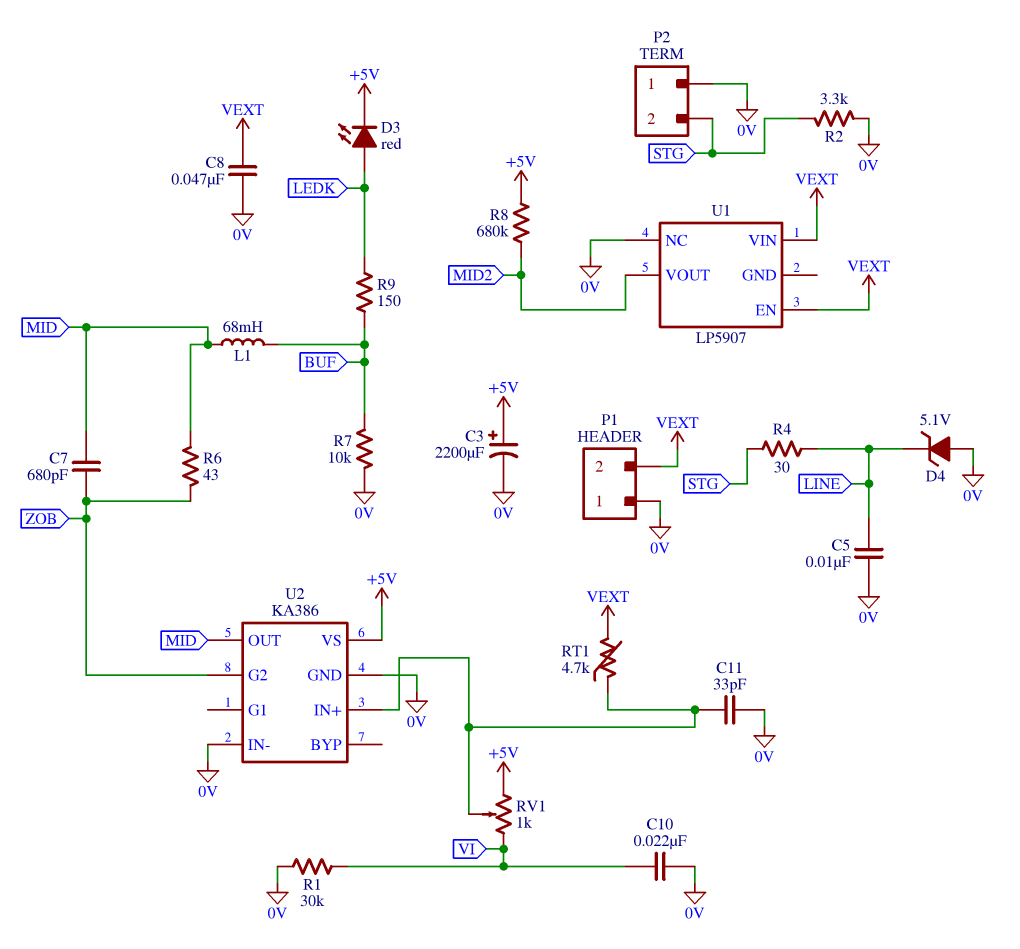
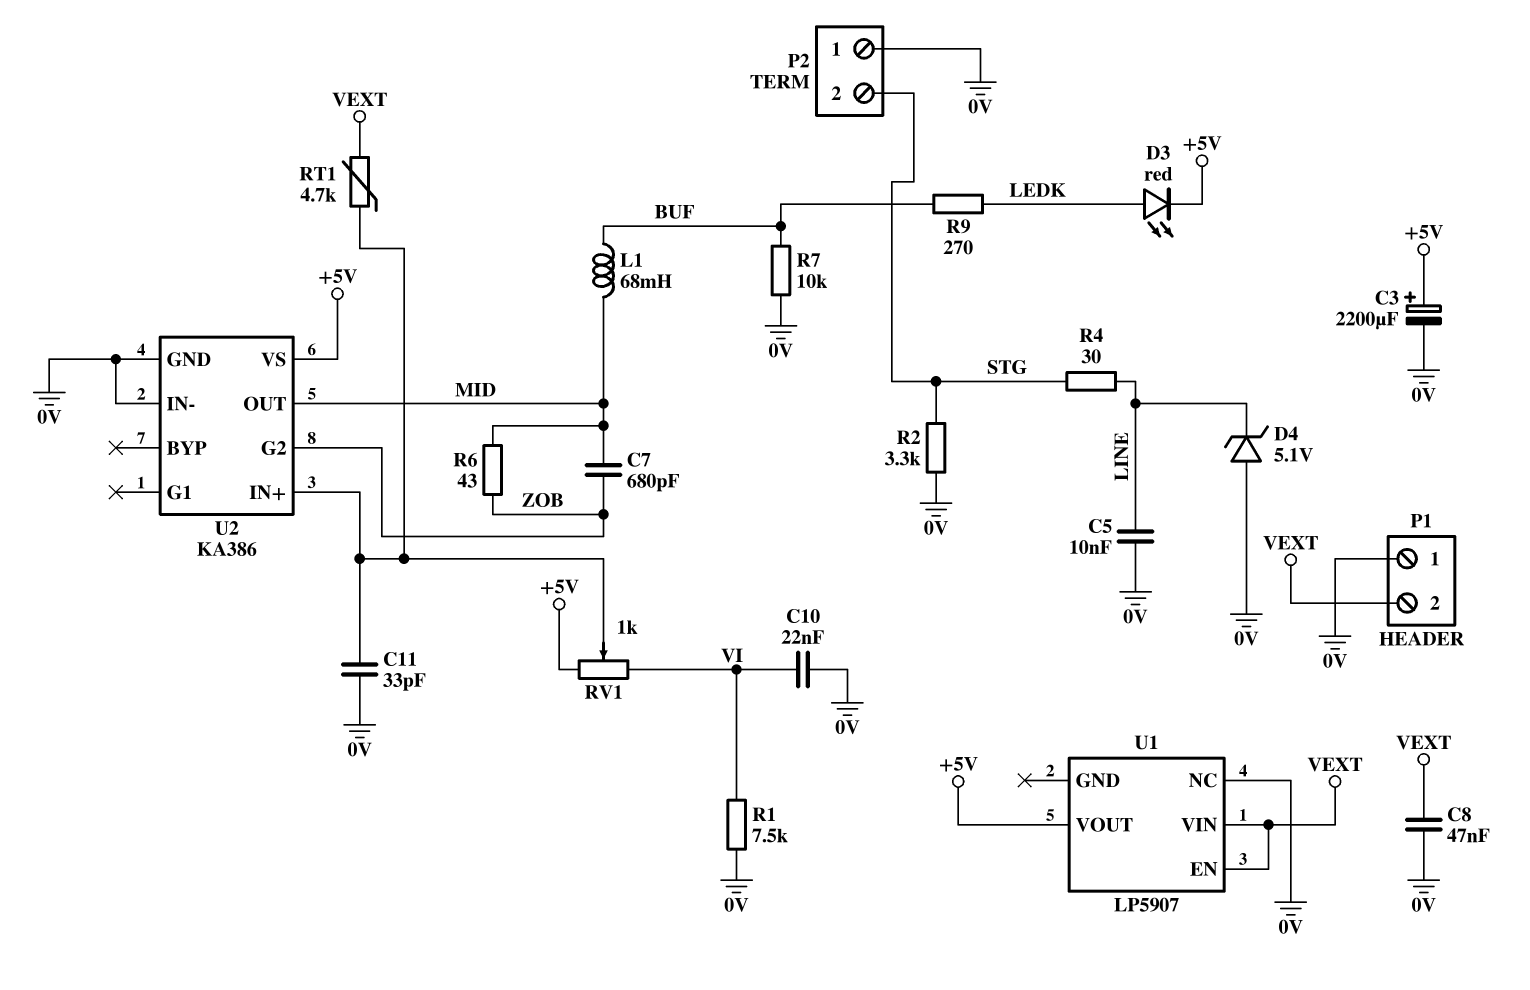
R1: 30k (0V, VI) -> 7.5k (0V, VI)
R8: 680k (+5V, MID2) -> none
R9: 150 (BUF, LEDK) -> 270 (BUF, LEDK)
U1 pin VOUT: MID2 -> +5V

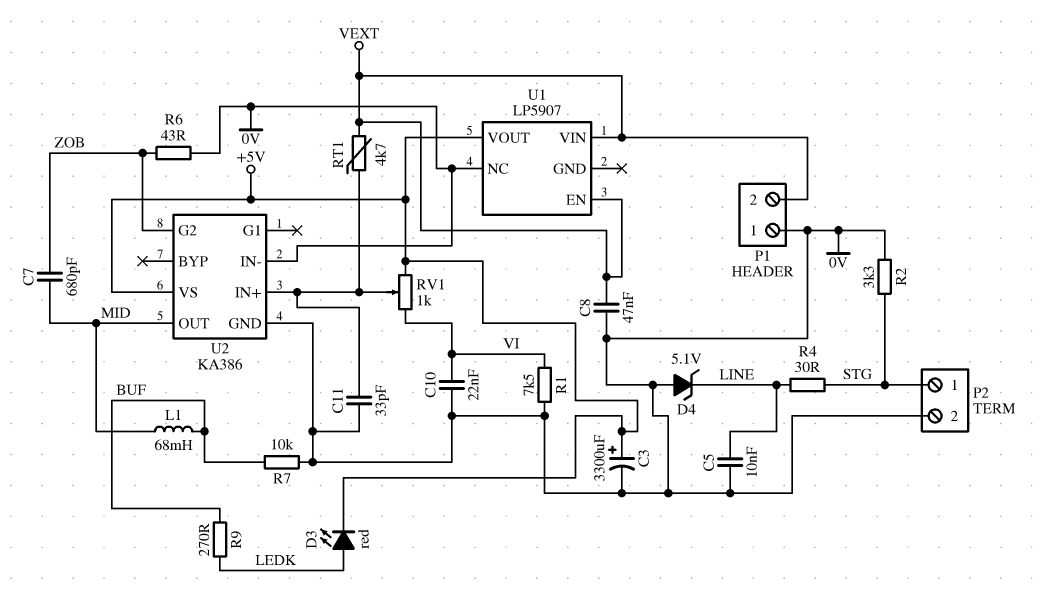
C3: 2200uF (plus +5V, minus 0V) -> 3300uF (plus +5V, minus 0V)
P2 pin 1: 0V -> STG
P2 pin 2: STG -> 0V
R6: 43 (MID, ZOB) -> 43 (0V, ZOB)

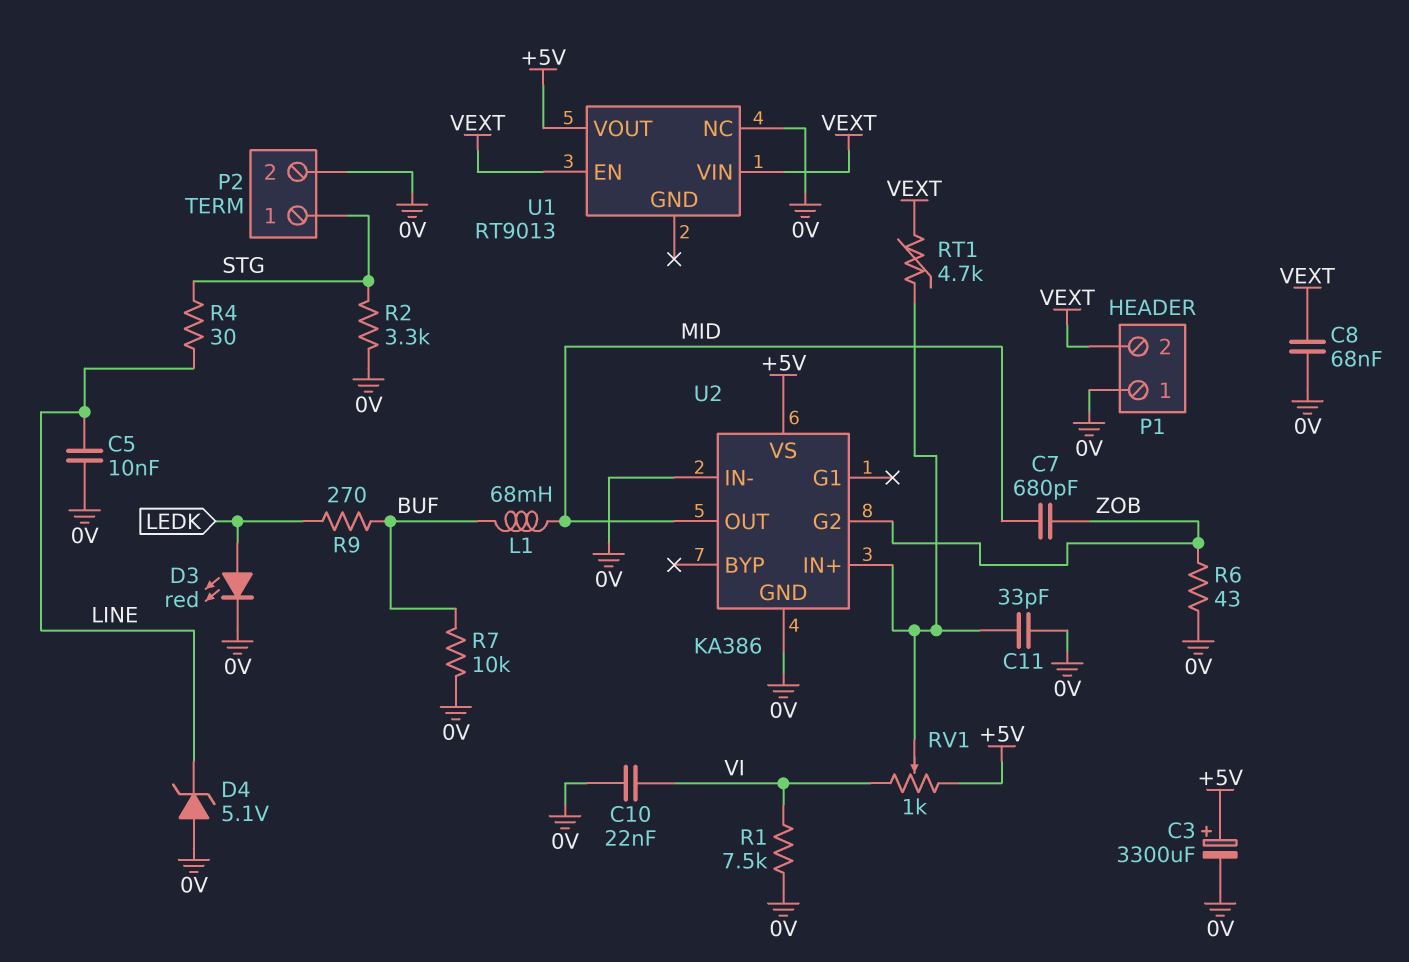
C8: 47nF (0V, VEXT) -> 68nF (0V, VEXT)
D3: LED red (A LEDK, K +5V) -> LED red (A LEDK, K 0V)
U1: LP5907 -> RT9013

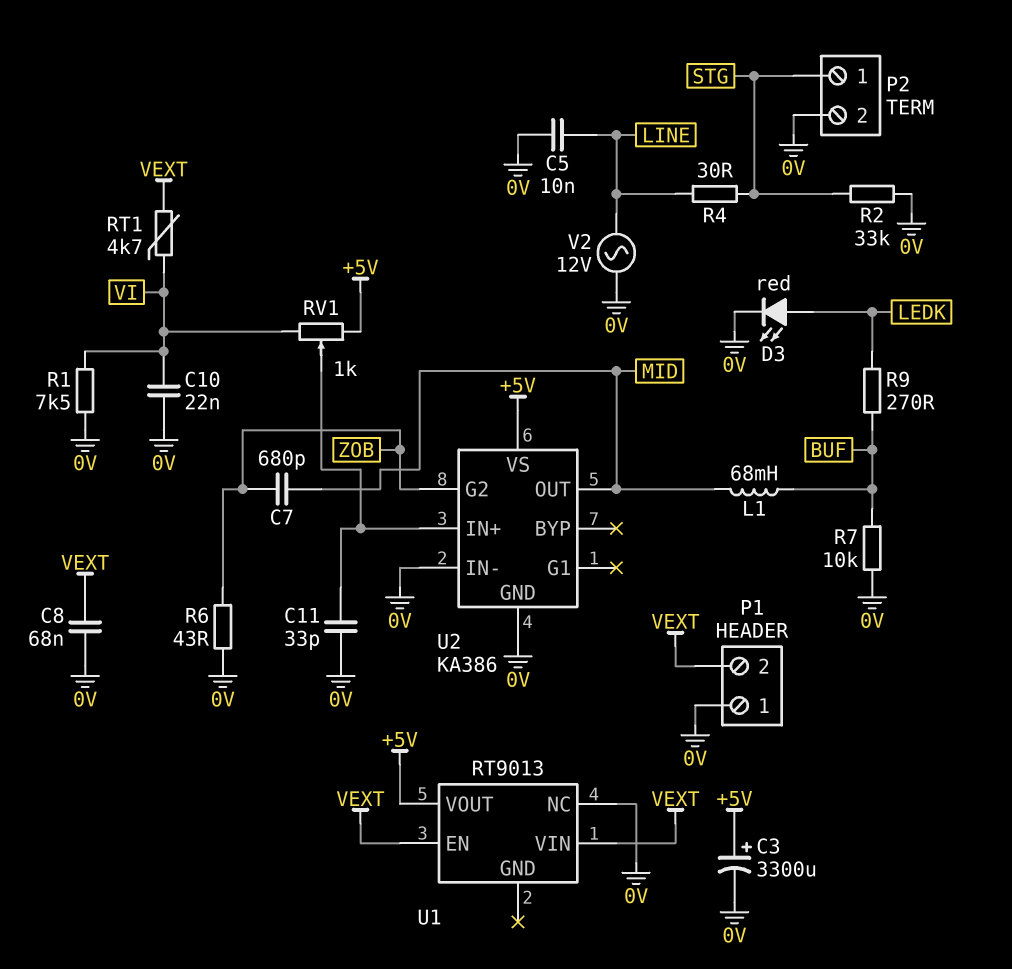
D4: zener 5.1V (A 0V, K LINE) -> none
R2: 3.3k (0V, STG) -> 33k (0V, STG)
RT1: 4.7k (U2/IN+, VEXT) -> 4.7k (VEXT, VI)
V2: none -> AC 12V (0V, LINE)

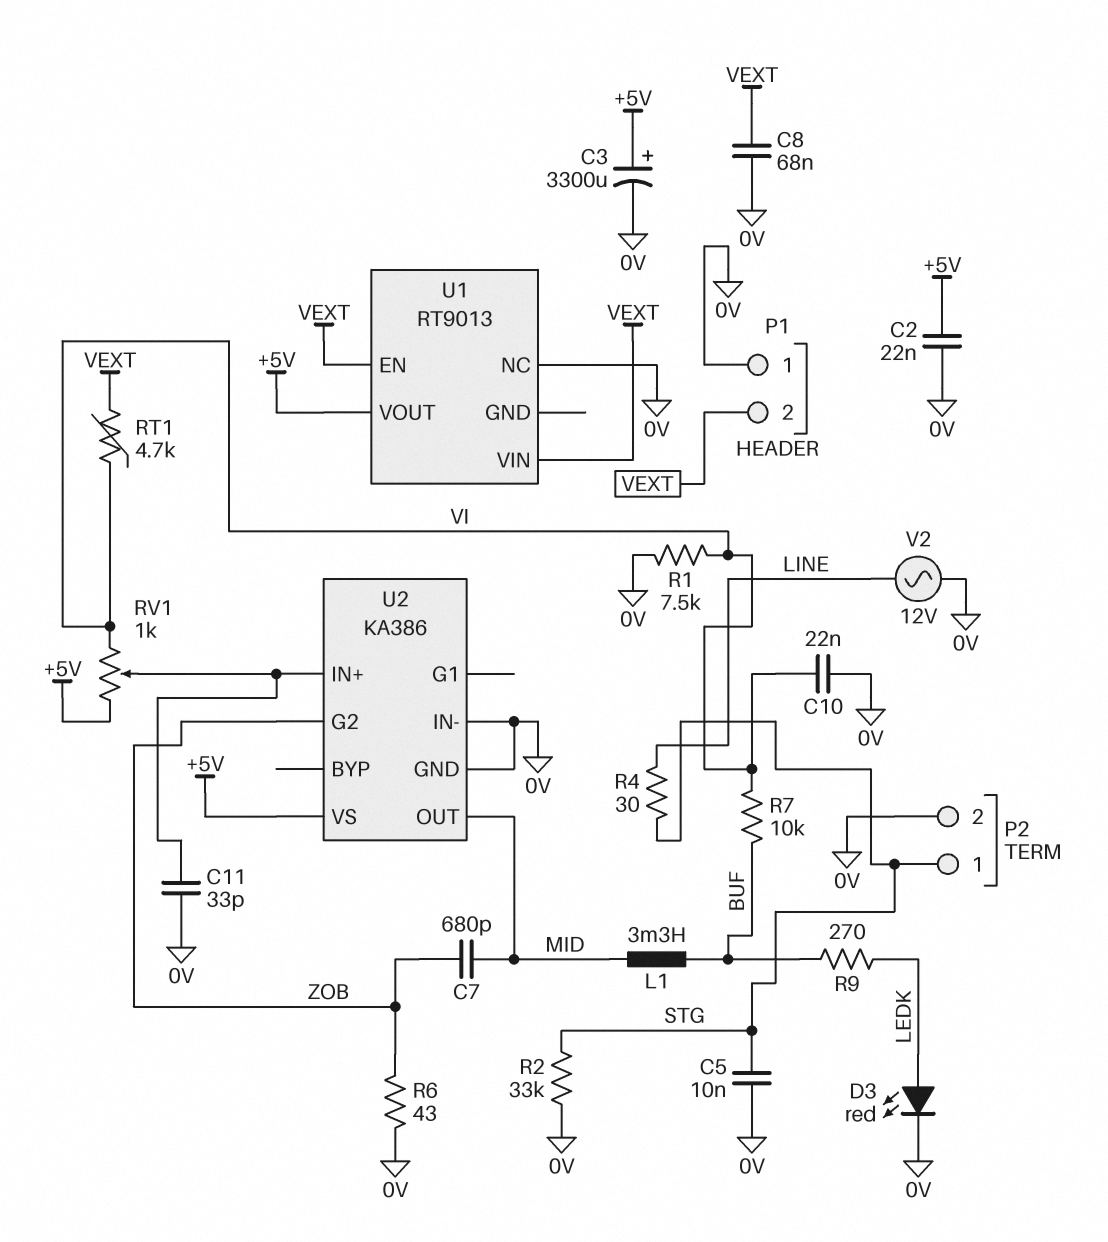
C2: none -> 22nF (+5V, 0V)
C5: 10nF (0V, LINE) -> 10nF (0V, STG)
L1: 68mH (BUF, MID) -> 3.3mH (BUF, MID)
R7: 10k (0V, BUF) -> 10k (BUF, VI)

